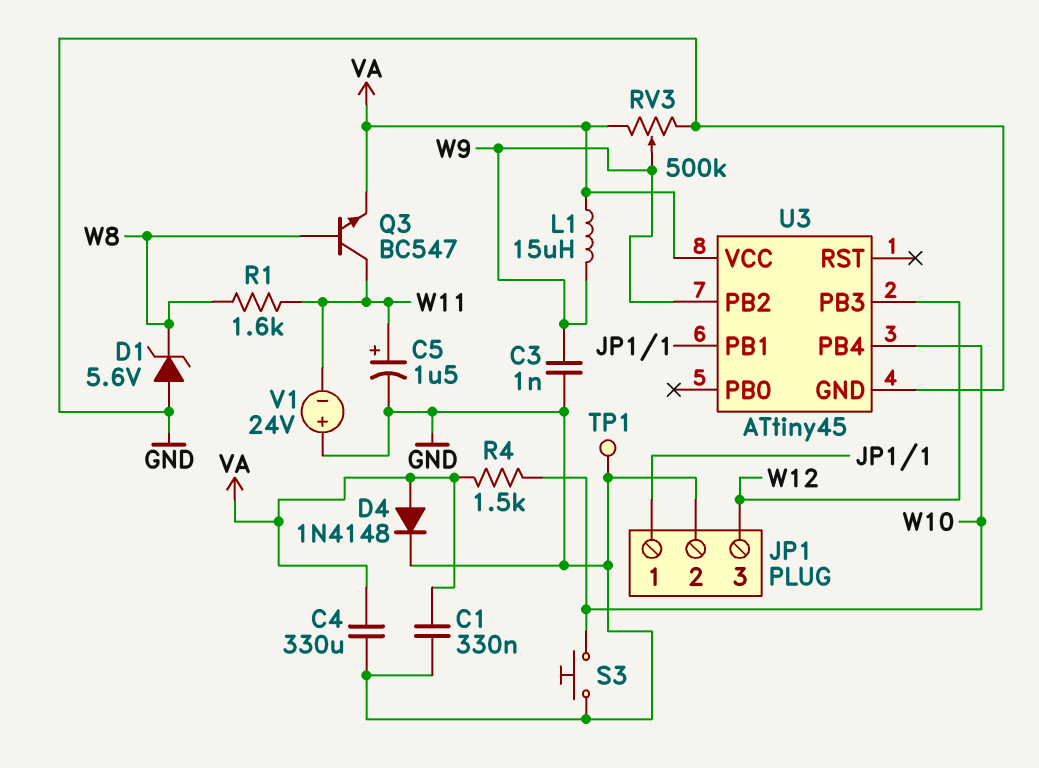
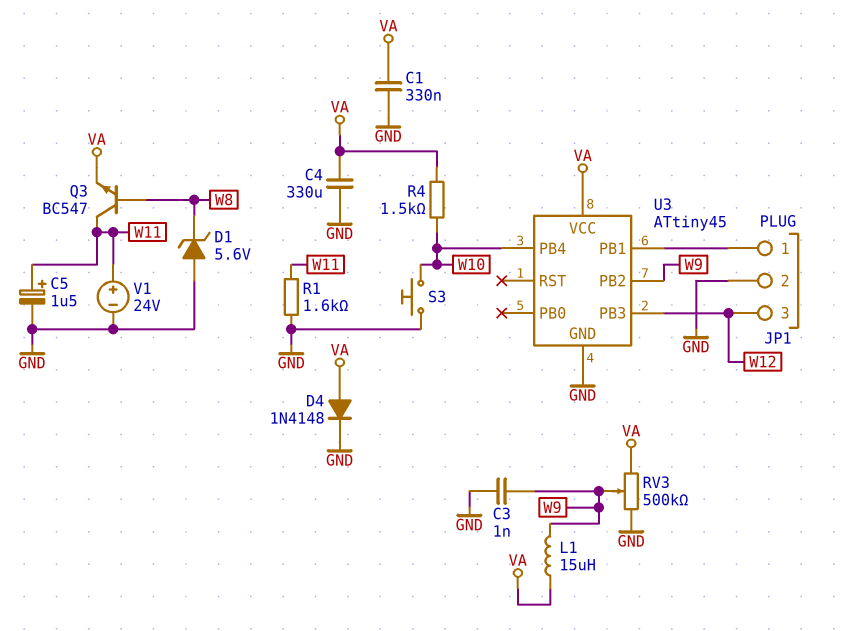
R1: 1.6k (W8, W11) -> 1.6k (GND, W11)
TP1: test point (GND) -> none
V1: 24V (plus GND, minus W11) -> 24V (plus W11, minus GND)

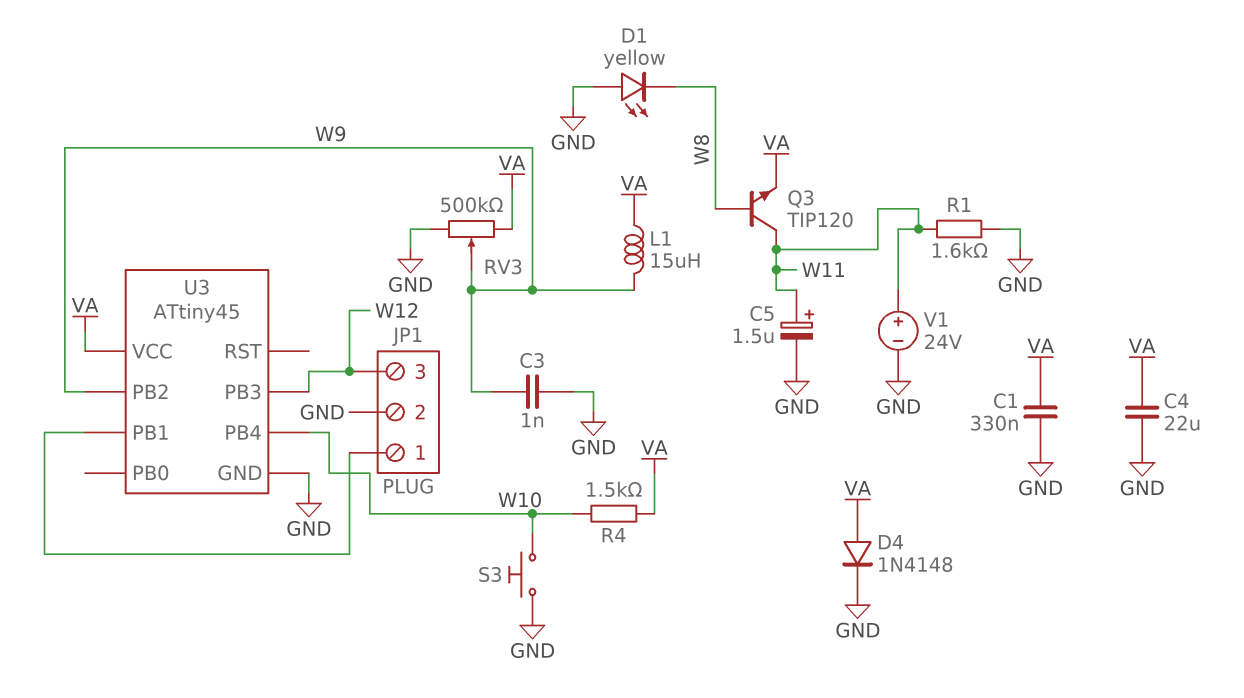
C4: 330uF (GND, VA) -> 22uF (GND, VA)
D1: zener 5.6V (A GND, K W8) -> LED yellow (A GND, K W8)
Q3: NPN BC547 (B W8, C W11, E VA) -> NPN TIP120 (B W8, C W11, E VA)

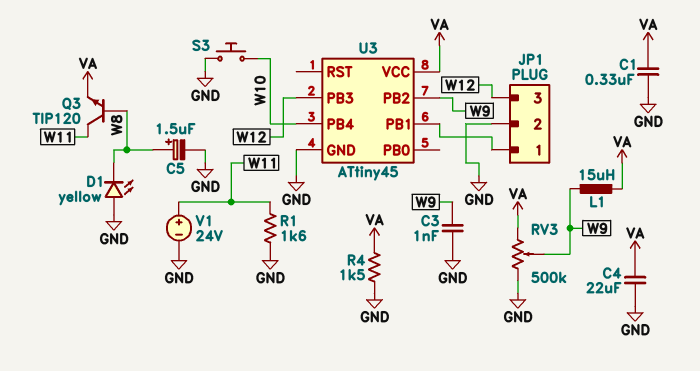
C5: 1.5uF (plus W11, minus GND) -> 1.5uF (plus W8, minus GND)
D4: diode 1N4148 (A VA, K GND) -> none
R4: 1.5k (VA, W10) -> 1.5k (GND, VA)

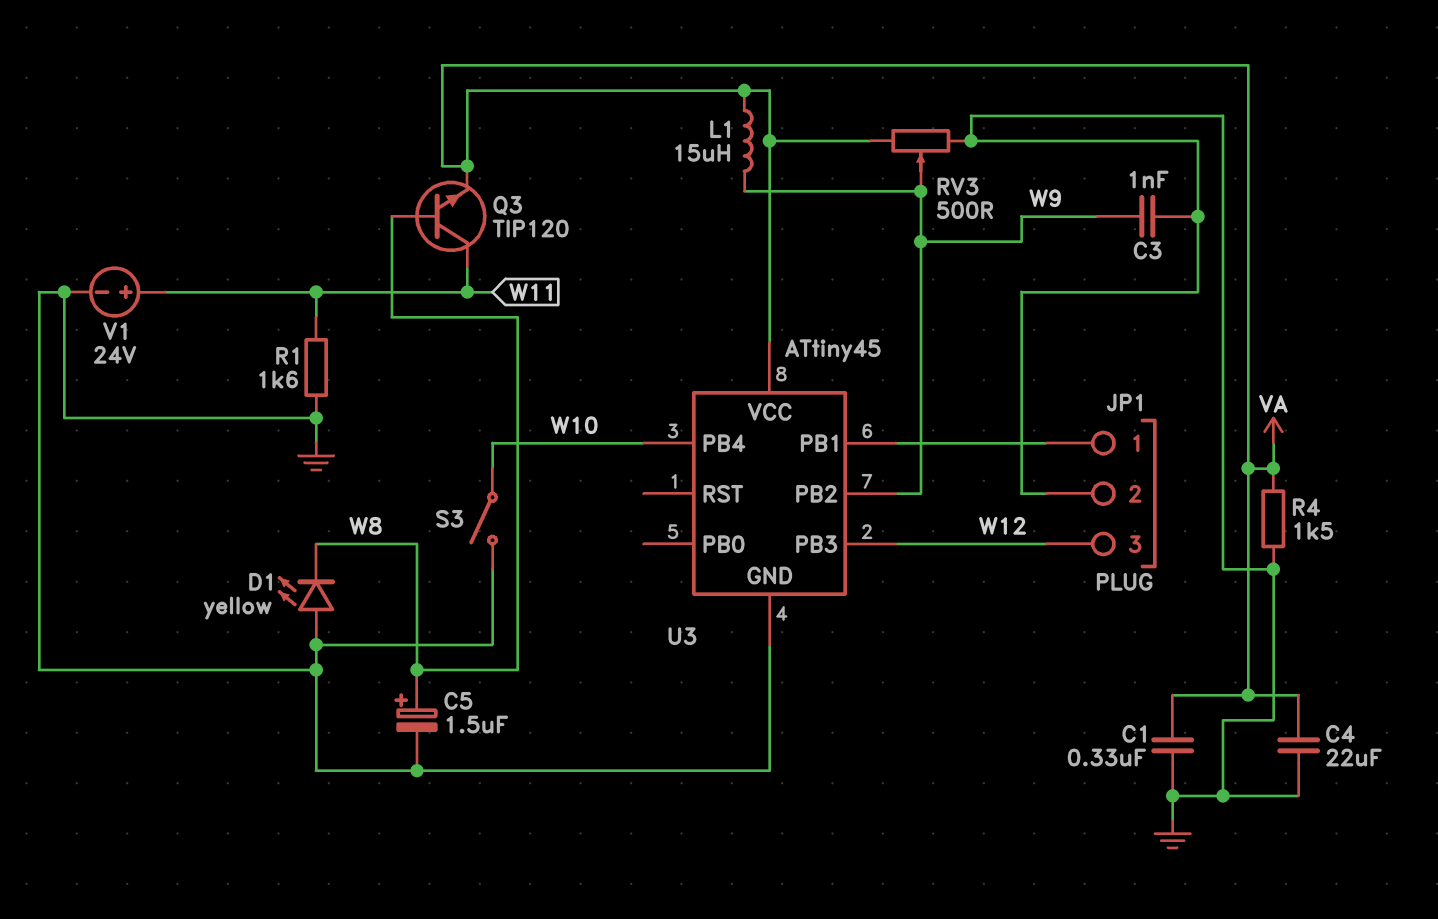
RV3: 500k (GND, VA, wiper W9) -> 500 (GND, VA, wiper W9)
S3: button (GND, W10) -> switch (GND, W10)

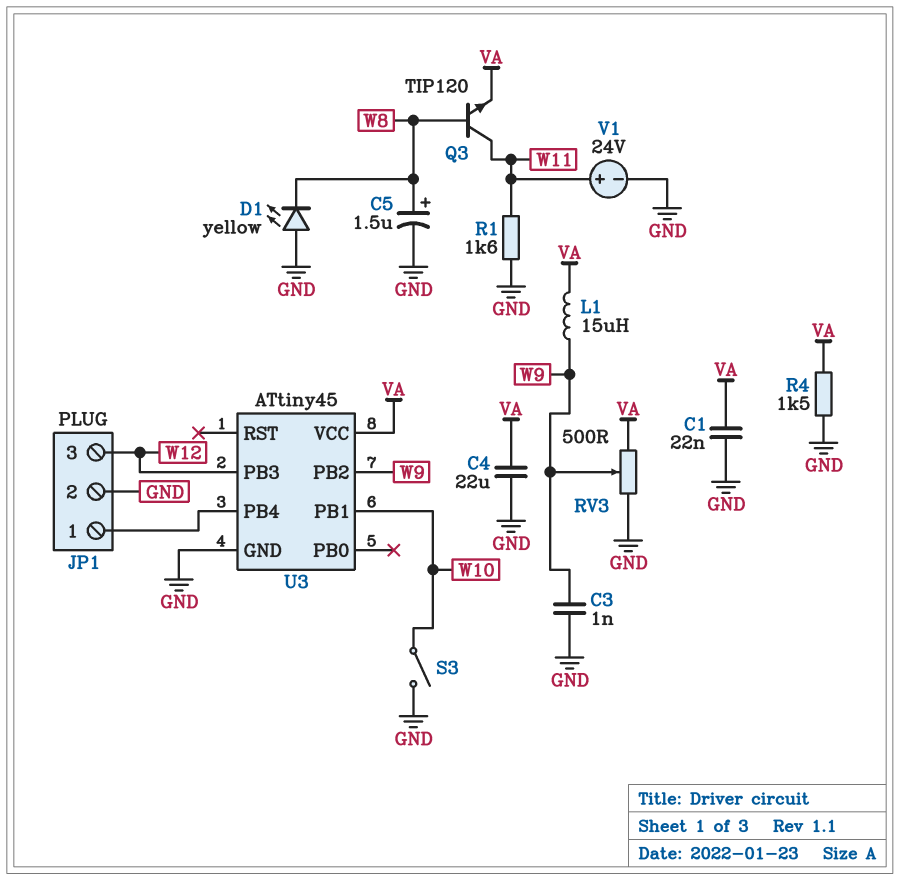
C1: 330nF (GND, VA) -> 22nF (GND, VA)
U3 pin PB1: JP1/1 -> W10
U3 pin PB4: W10 -> JP1/1

